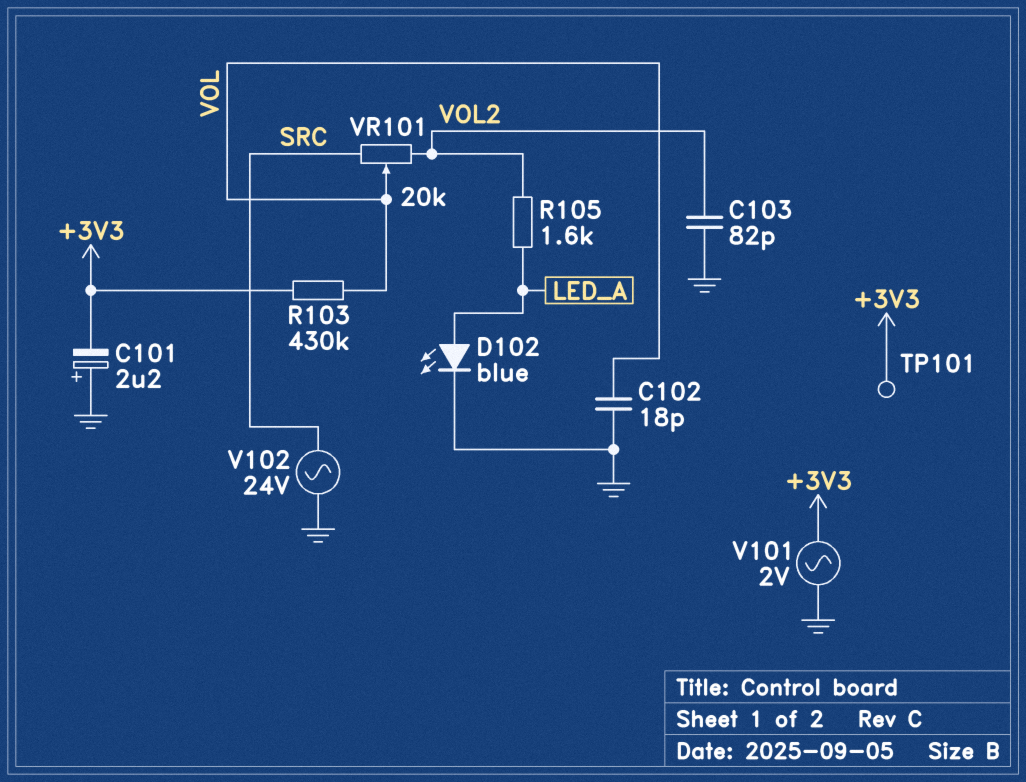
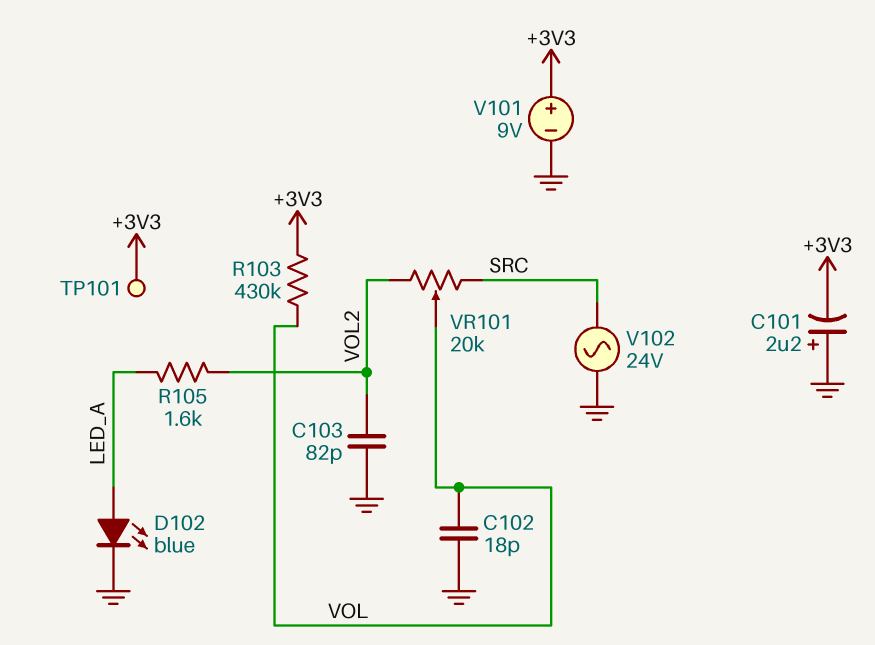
V101: AC 2V (+3V3, GND) -> 9V (plus +3V3, minus GND)

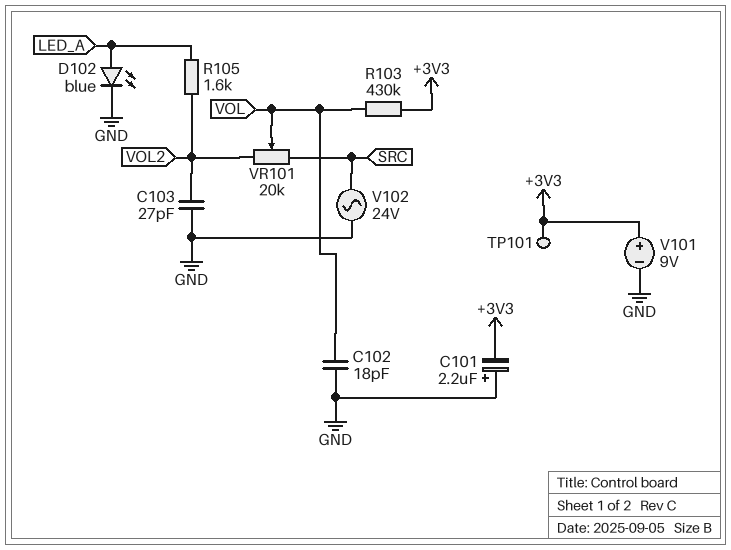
C103: 82pF (GND, VOL2) -> 27pF (GND, VOL2)

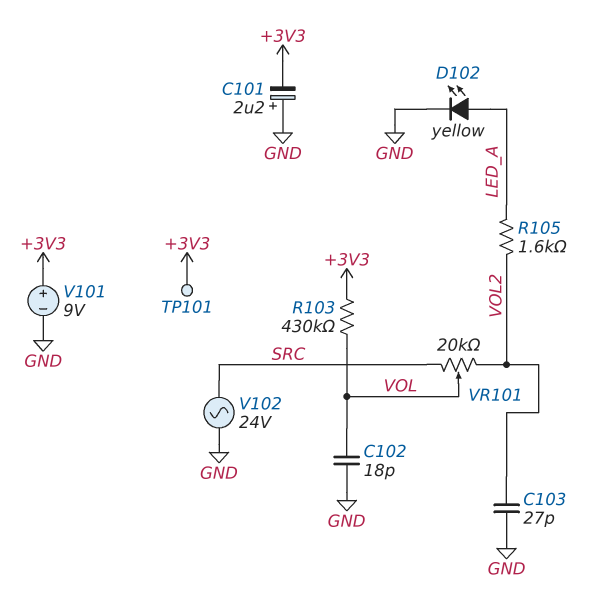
D102: LED blue (A LED_A, K GND) -> LED yellow (A LED_A, K GND)

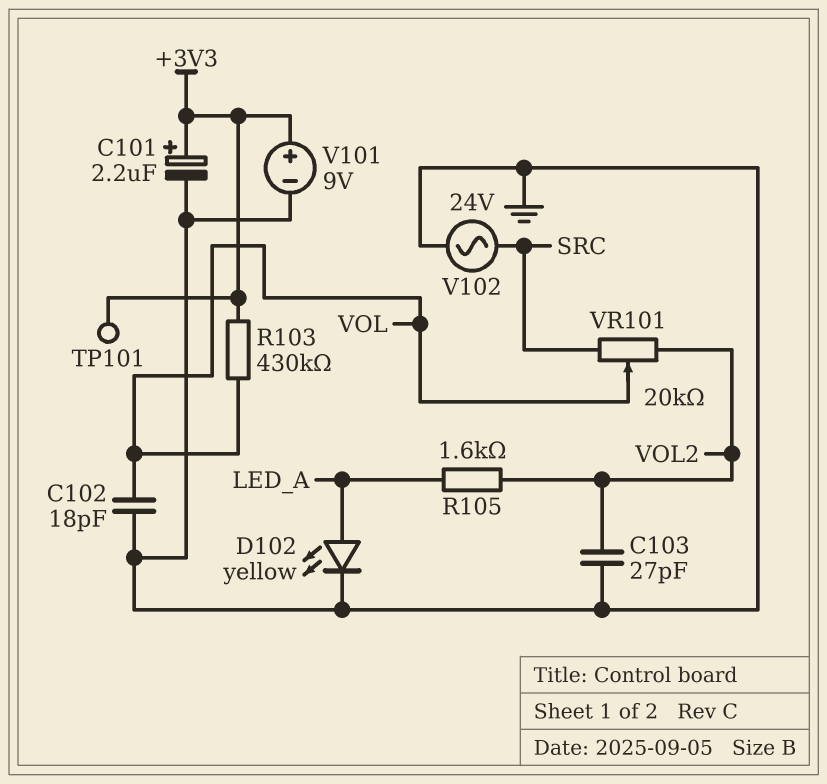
C101: 2.2uF (plus GND, minus +3V3) -> 2.2uF (plus +3V3, minus GND)

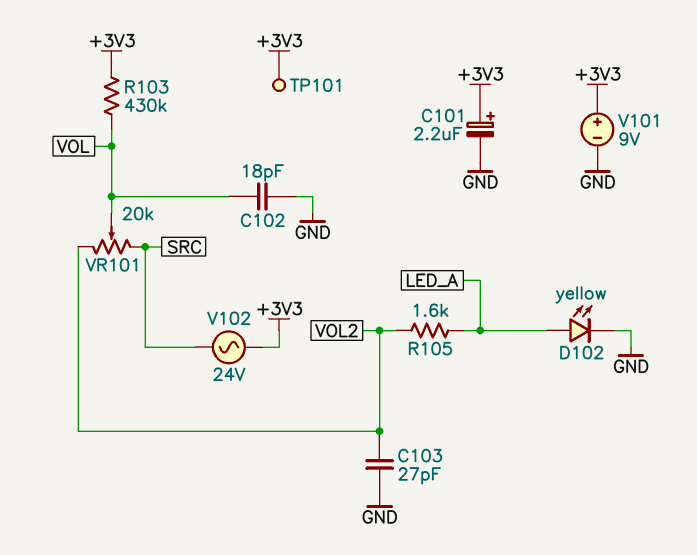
V102: AC 24V (GND, SRC) -> AC 24V (+3V3, SRC)

